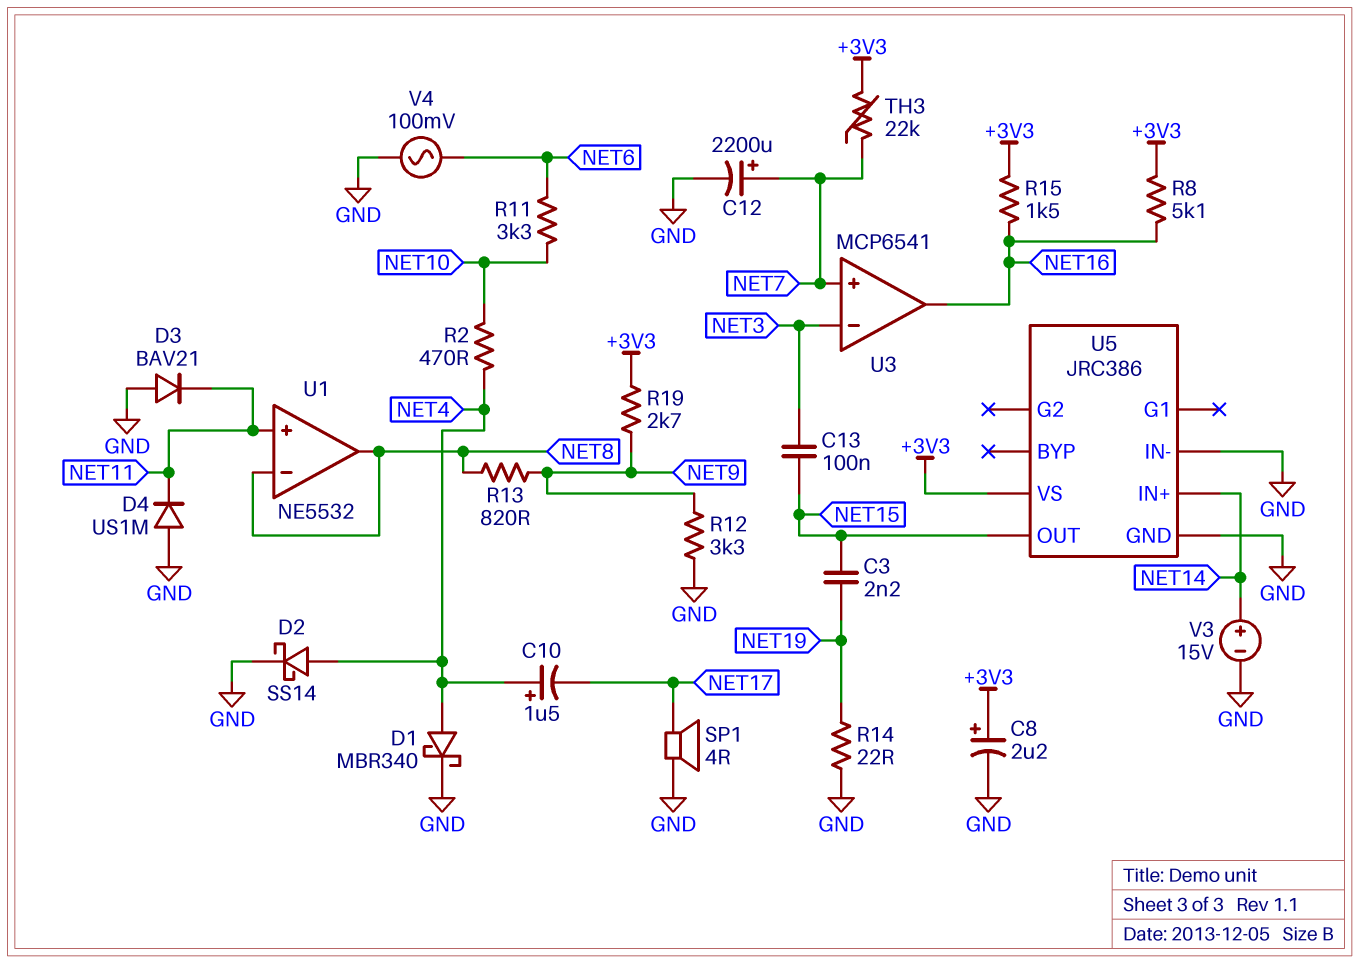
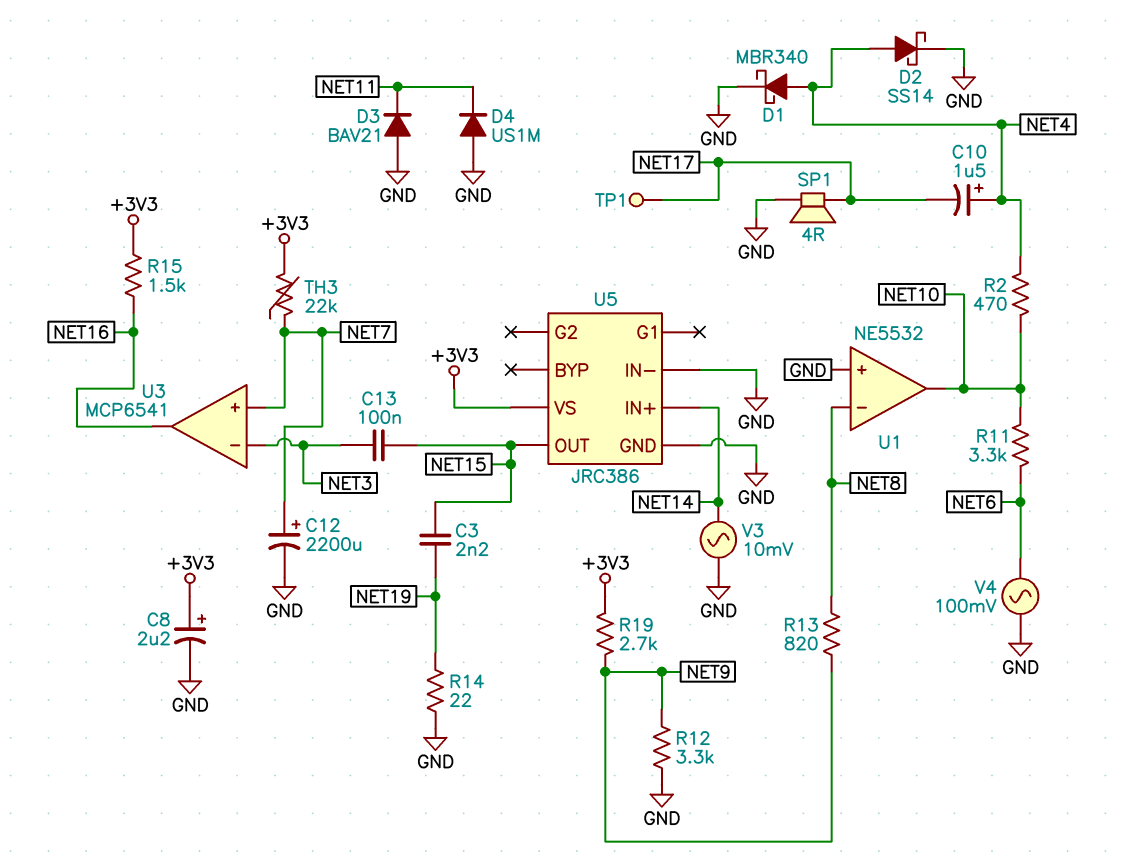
R8: 5.1k (+3V3, NET16) -> none
TP1: none -> test point (NET17)
U1 pin in+: NET11 -> GND
U1 pin out: NET8 -> NET10
V3: 15V (plus NET14, minus GND) -> AC 10mV (GND, NET14)

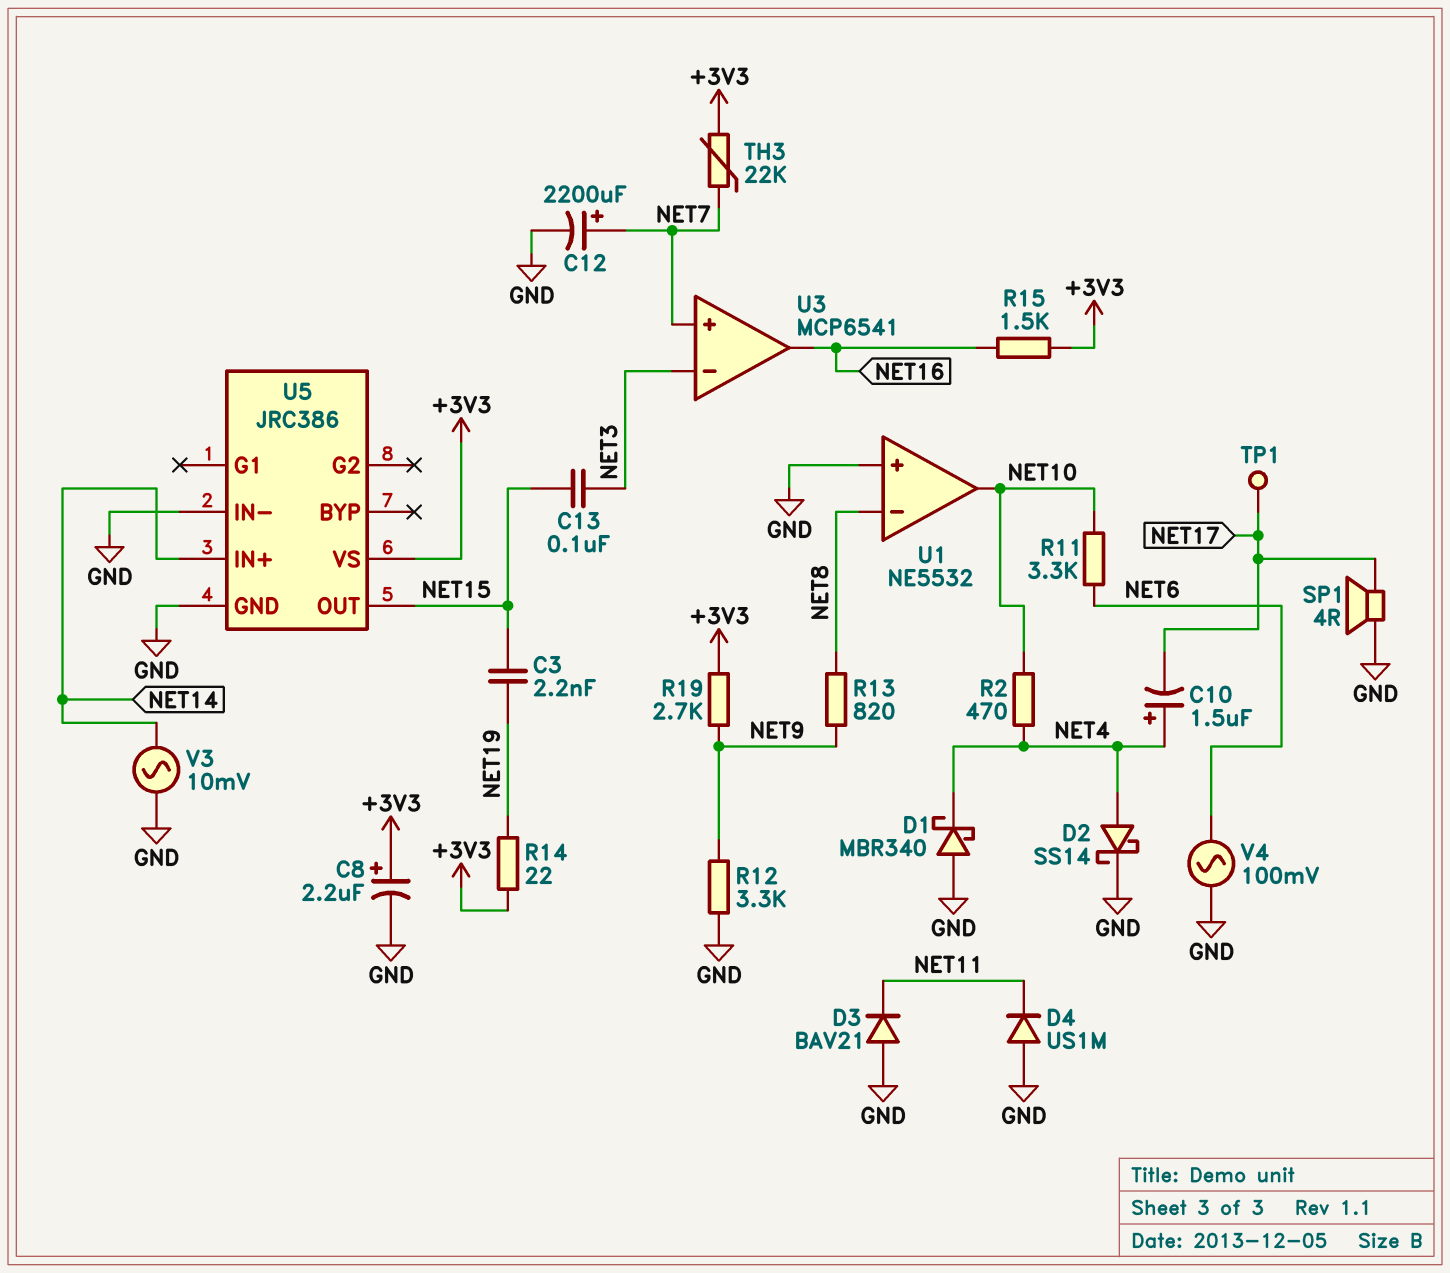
D1: schottky MBR340 (A NET4, K GND) -> schottky MBR340 (A GND, K NET4)
R14: 22 (GND, NET19) -> 22 (+3V3, NET19)

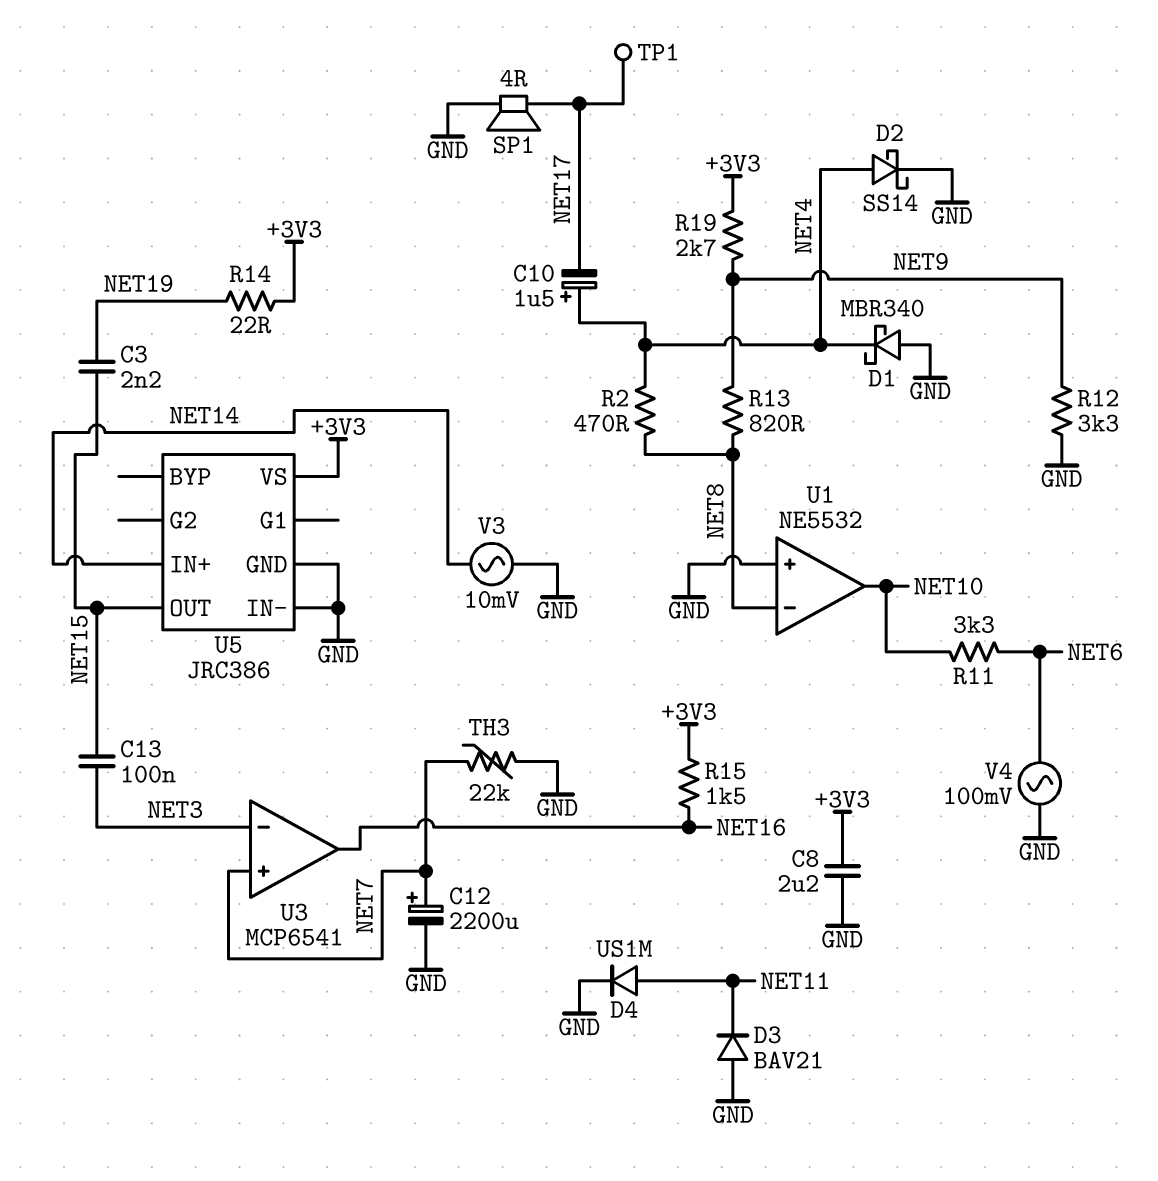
C8: 2.2uF (plus +3V3, minus GND) -> 2.2uF (+3V3, GND)
D4: diode US1M (A GND, K NET11) -> diode US1M (A NET11, K GND)
R2: 470 (NET4, NET10) -> 470 (NET4, NET8)
TH3: 22k (+3V3, NET7) -> 22k (GND, NET7)

